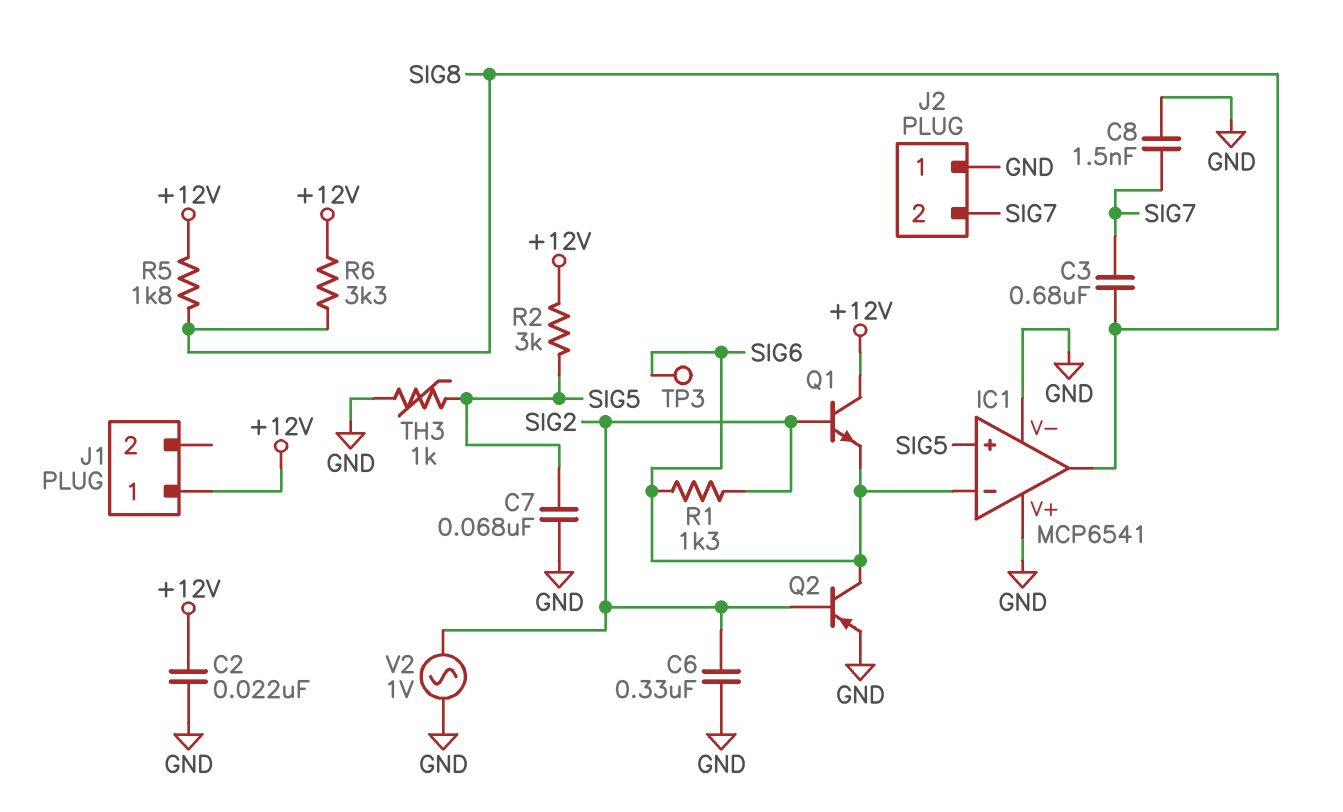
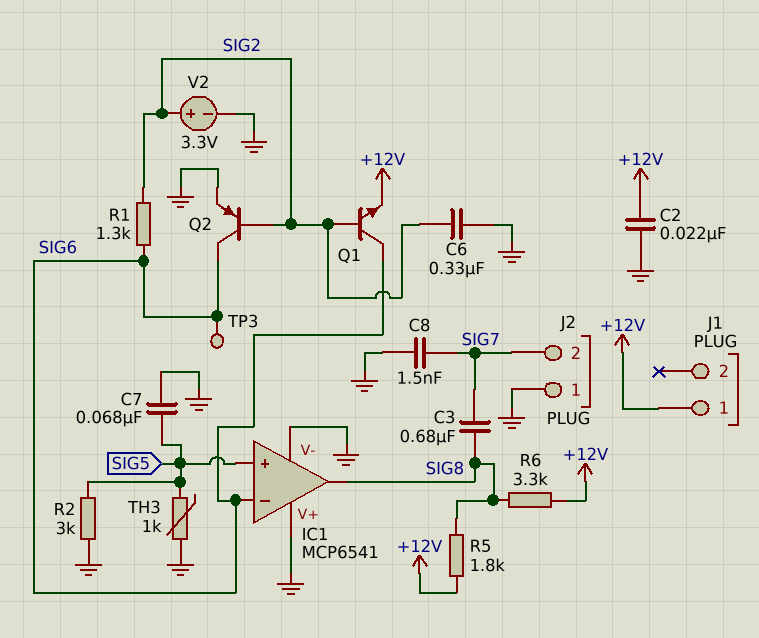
Q1: NPN (B SIG2, C +12V, E SIG6) -> NPN (B SIG2, C SIG6, E +12V)
R2: 3k (+12V, SIG5) -> 3k (GND, SIG5)
V2: AC 1V (GND, SIG2) -> 3.3V (plus SIG2, minus GND)

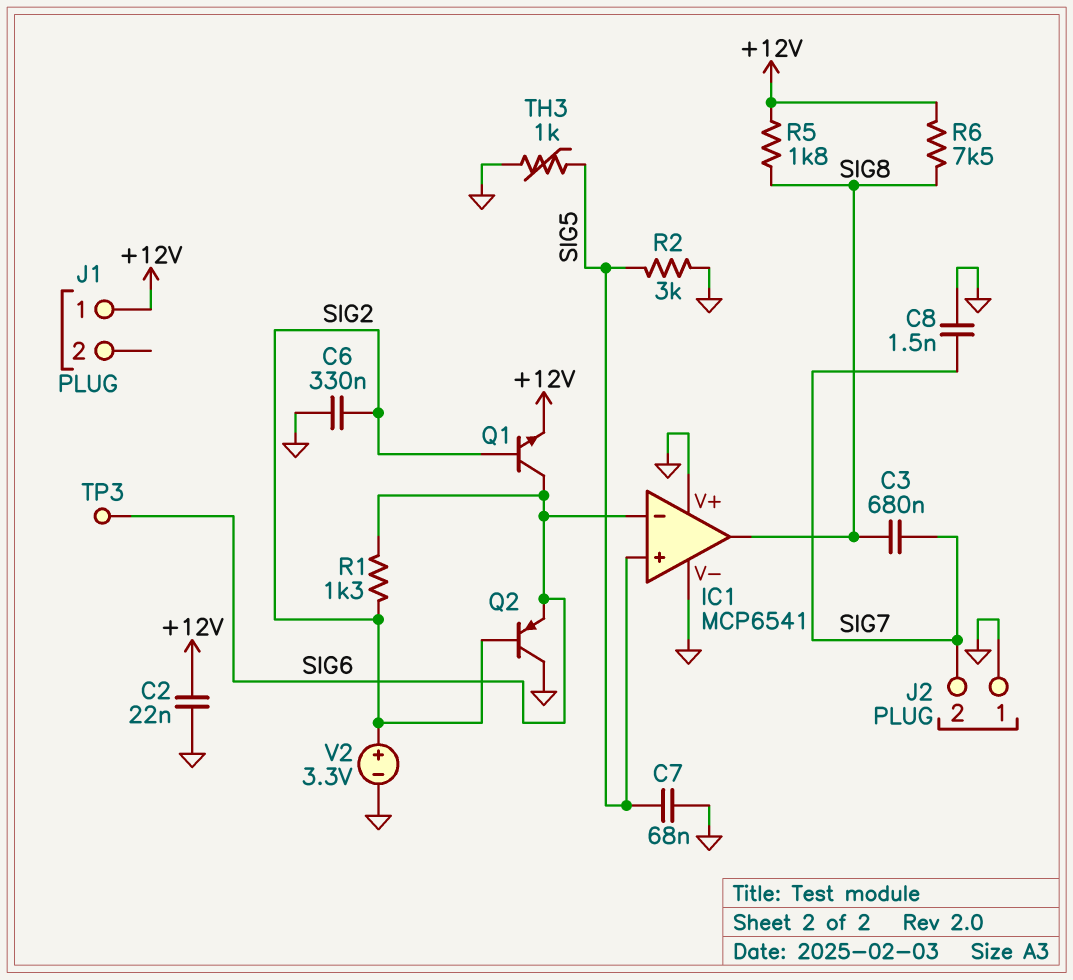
Q2: PNP (B SIG2, C SIG6, E GND) -> PNP (B SIG2, C GND, E SIG6)
R6: 3.3k (+12V, SIG8) -> 7.5k (+12V, SIG8)

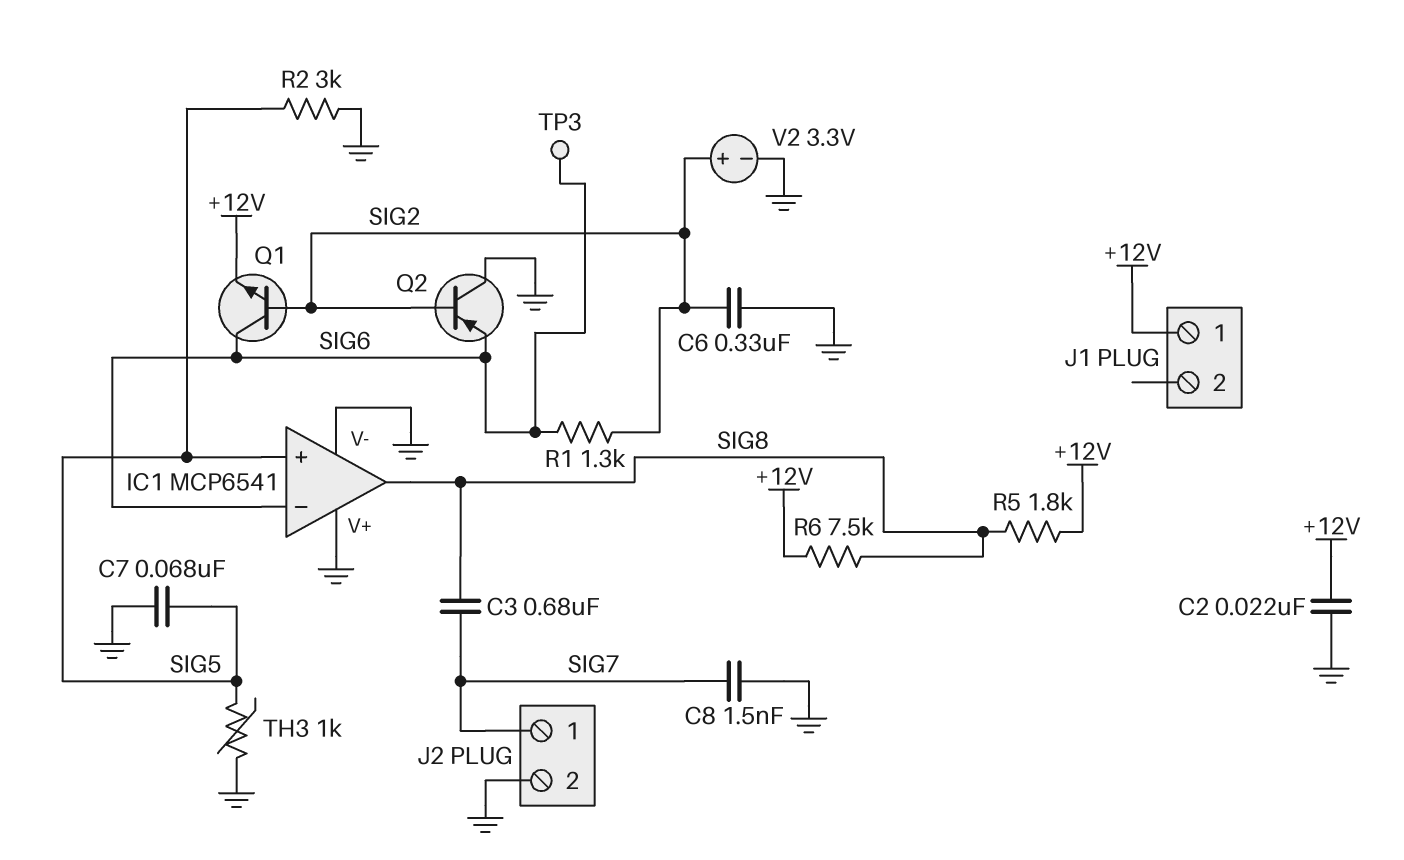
J2 pin 1: GND -> SIG7
J2 pin 2: SIG7 -> GND

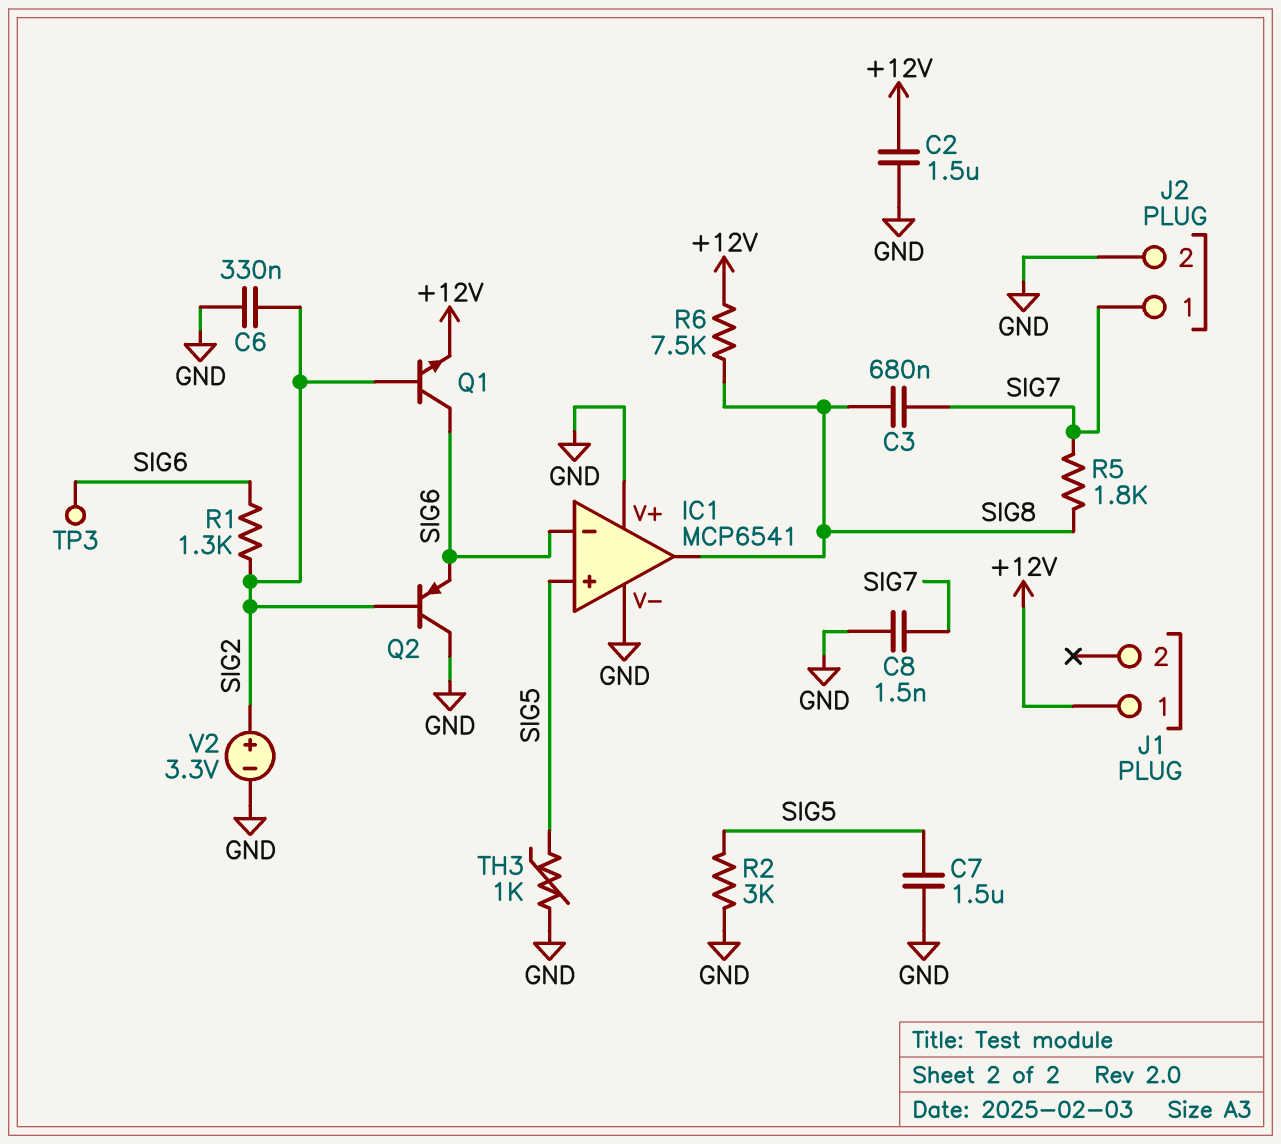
C2: 22nF (+12V, GND) -> 1.5uF (+12V, GND)
C7: 68nF (GND, SIG5) -> 1.5uF (GND, SIG5)
R5: 1.8k (+12V, SIG8) -> 1.8k (SIG7, SIG8)

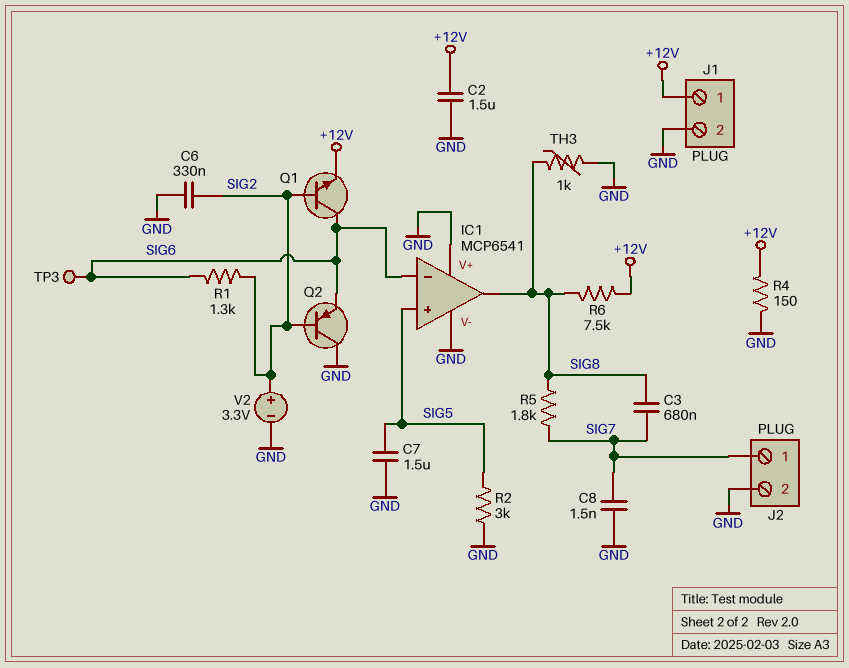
J1 pin 2: none -> GND
R4: none -> 150 (+12V, GND)
TH3: 1k (GND, SIG5) -> 1k (GND, SIG8)

